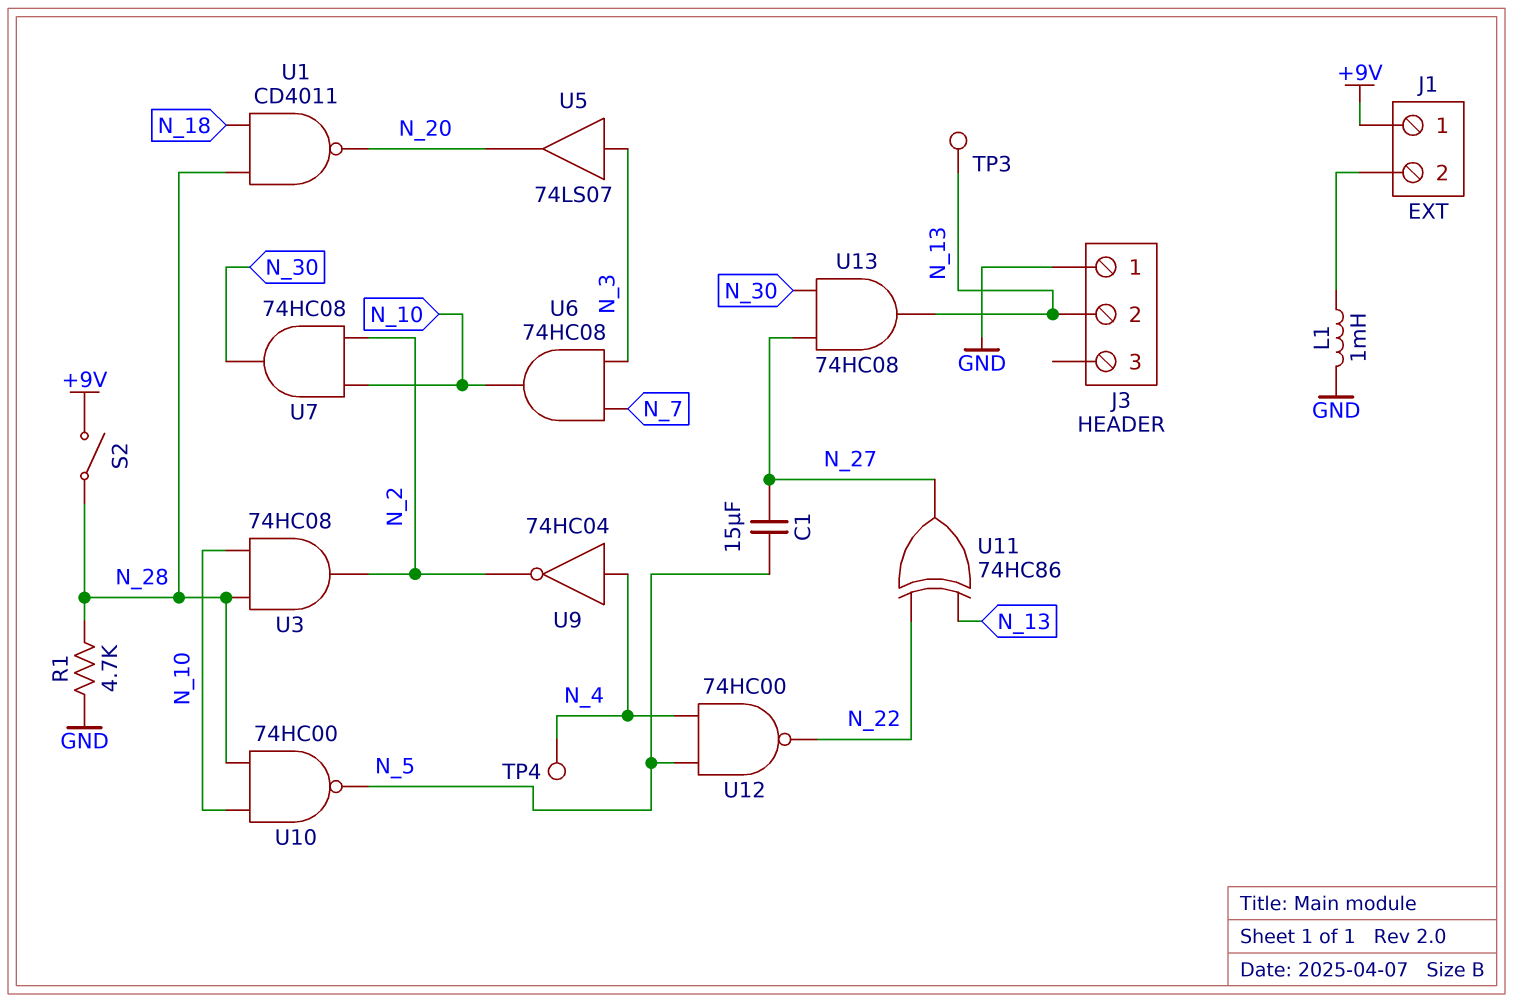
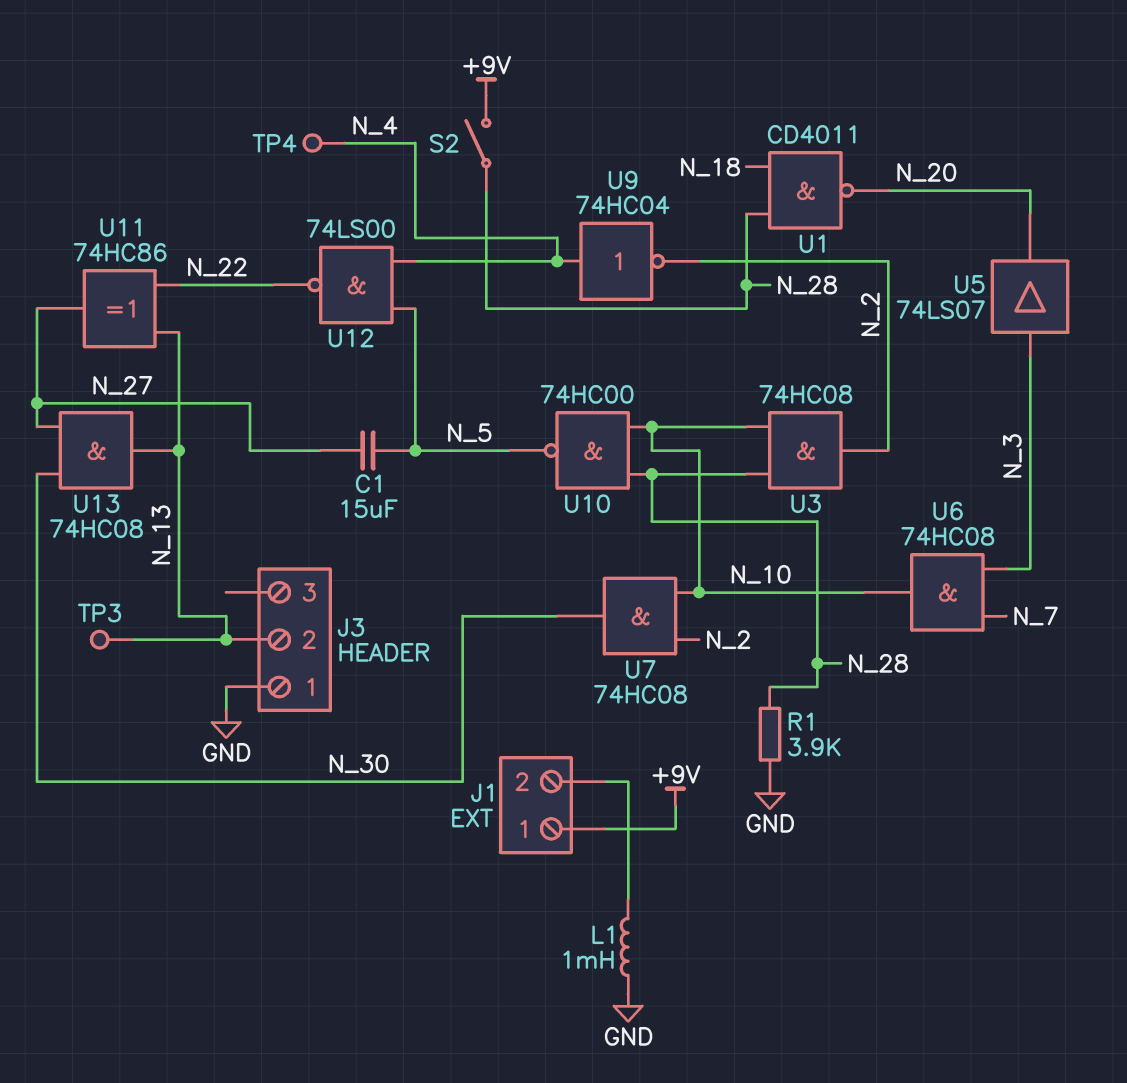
R1: 4.7k (GND, N_28) -> 3.9k (GND, N_28)
U12: NAND 74HC00 (in N_4, in N_5, out N_22) -> NAND 74LS00 (in N_4, in N_5, out N_22)

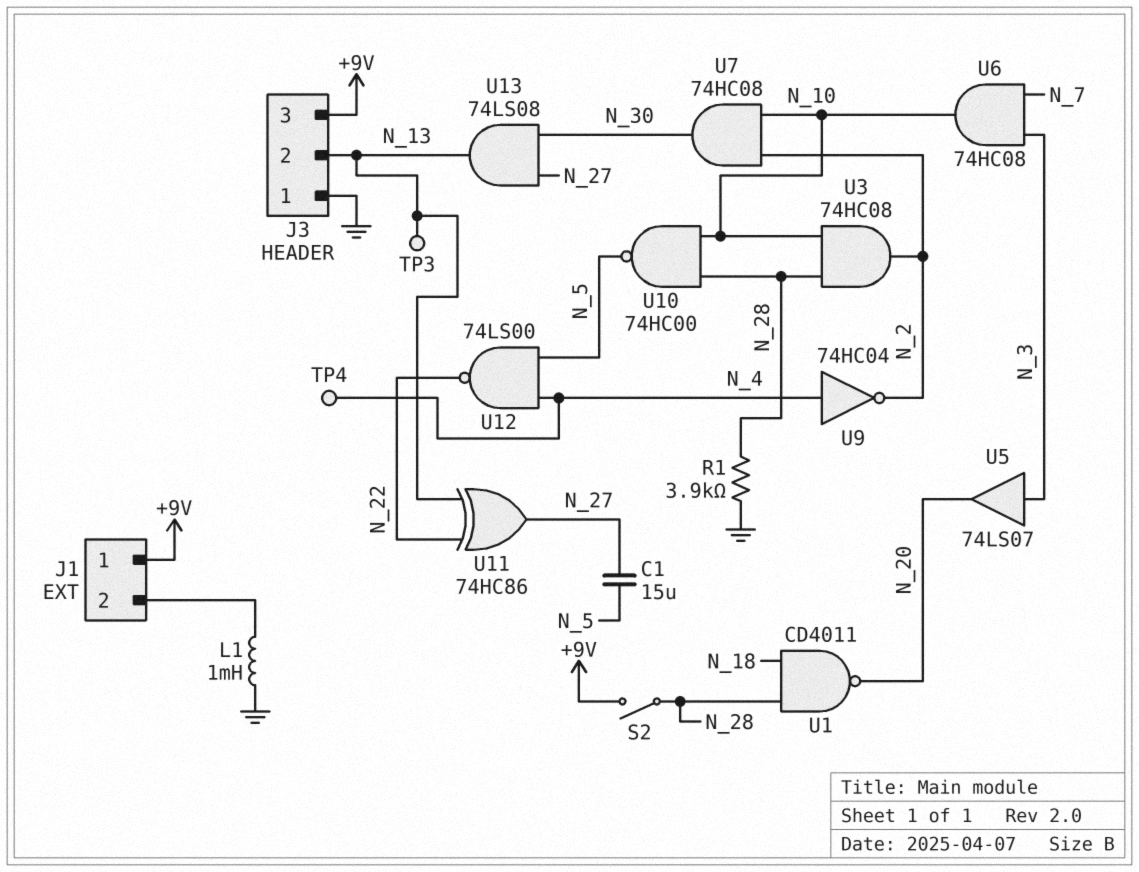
J3 pin 3: none -> +9V
U13: AND 74HC08 (in N_27, in N_30, out N_13) -> AND 74LS08 (in N_27, in N_30, out N_13)

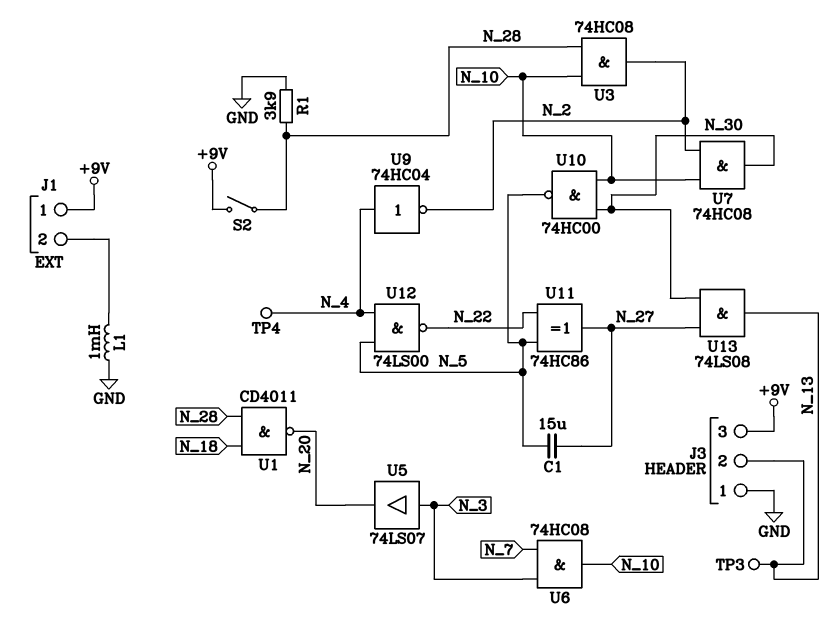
U10: NAND 74HC00 (in N_10, in N_28, out N_5) -> NAND 74HC00 (in N_10, in N_30, out N_5)
U11: XOR 74HC86 (in N_13, in N_22, out N_27) -> XOR 74HC86 (in N_5, in N_22, out N_27)

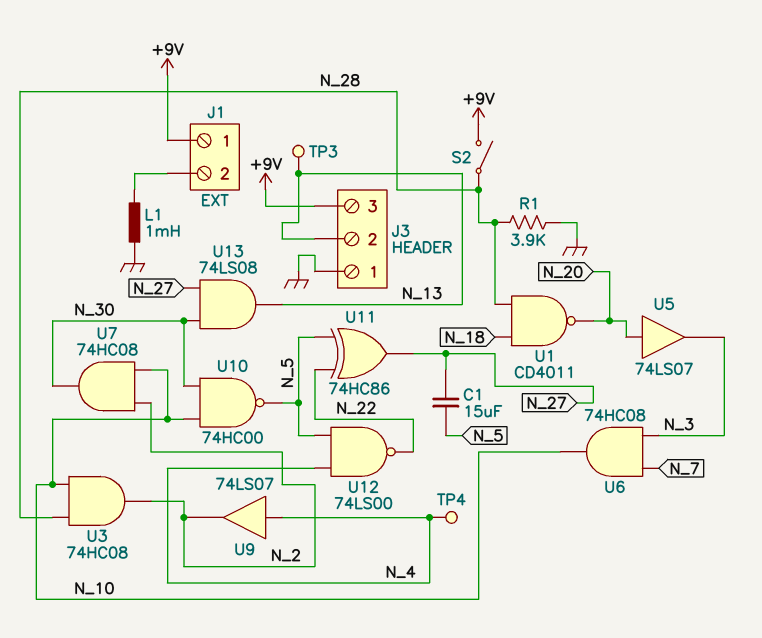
U5: buffer 74LS07 (in N_3, out N_20) -> buffer 74LS07 (in N_20, out N_3)
U9: NOT 74HC04 (in N_4, out N_2) -> buffer 74LS07 (in N_4, out N_2)

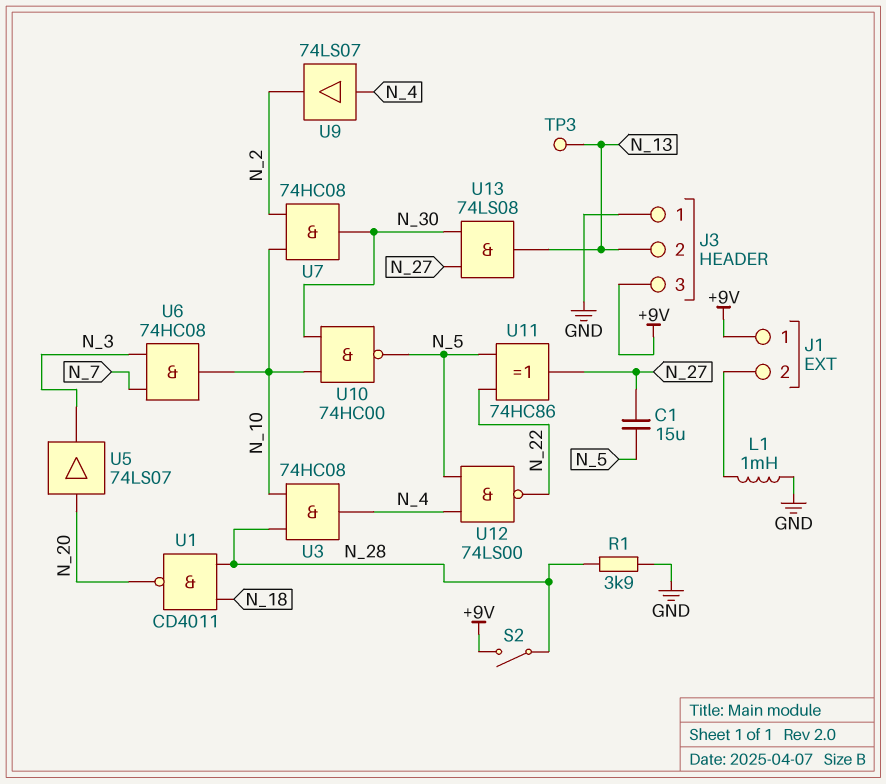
TP4: test point (N_4) -> none
U3: AND 74HC08 (in N_10, in N_28, out N_2) -> AND 74HC08 (in N_10, in N_28, out N_4)

